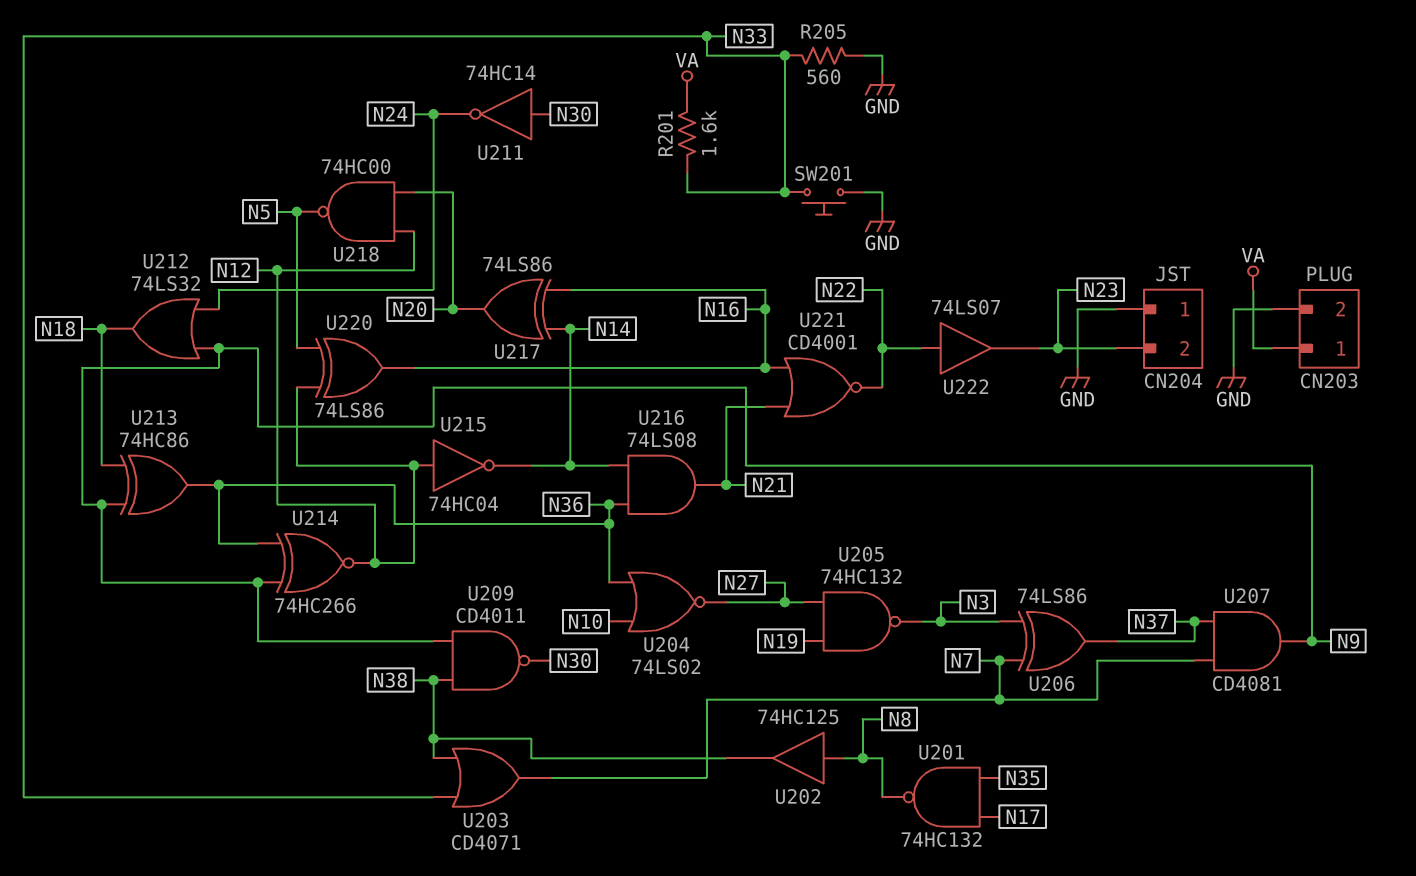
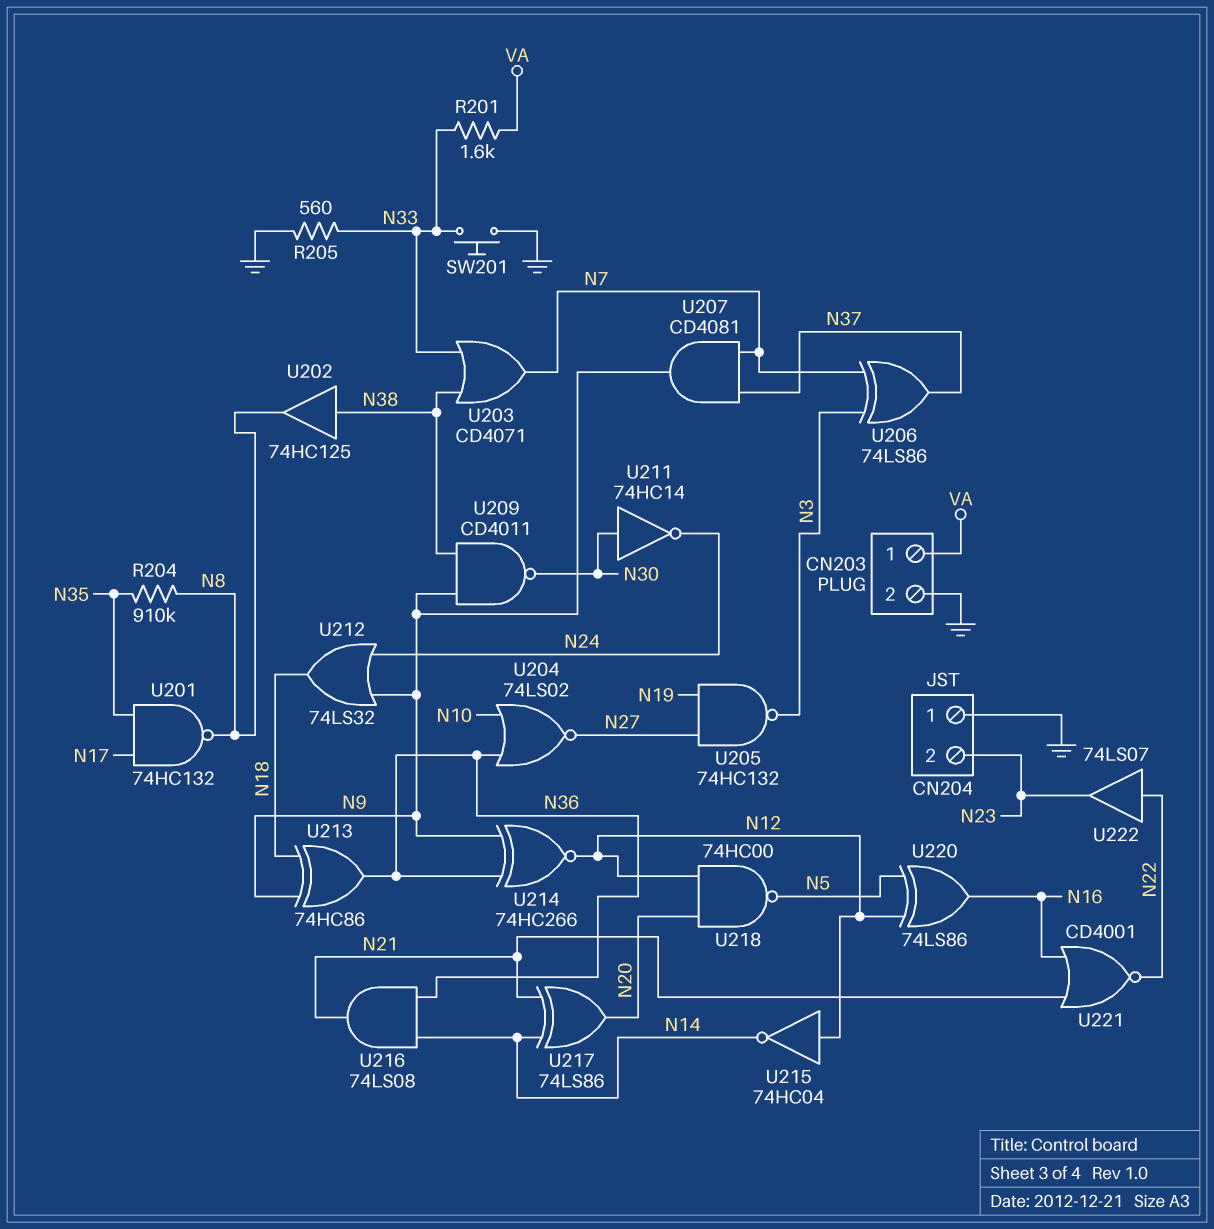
R204: none -> 910k (N8, N35)
U202: buffer 74HC125 (in N8, out N38) -> buffer 74HC125 (in N38, out N8)
U217: XOR 74LS86 (in N14, in N16, out N20) -> XOR 74LS86 (in N14, in N21, out N20)

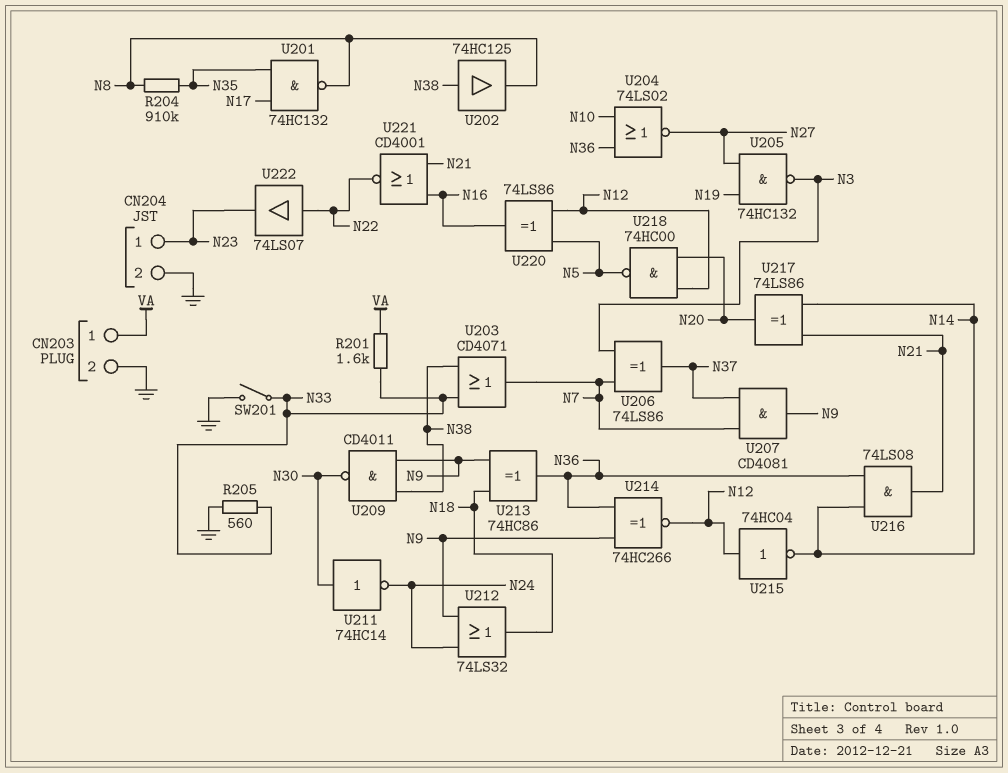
CN204 pin 1: GND -> N23
CN204 pin 2: N23 -> GND
SW201: button (GND, N33) -> switch (GND, N33)

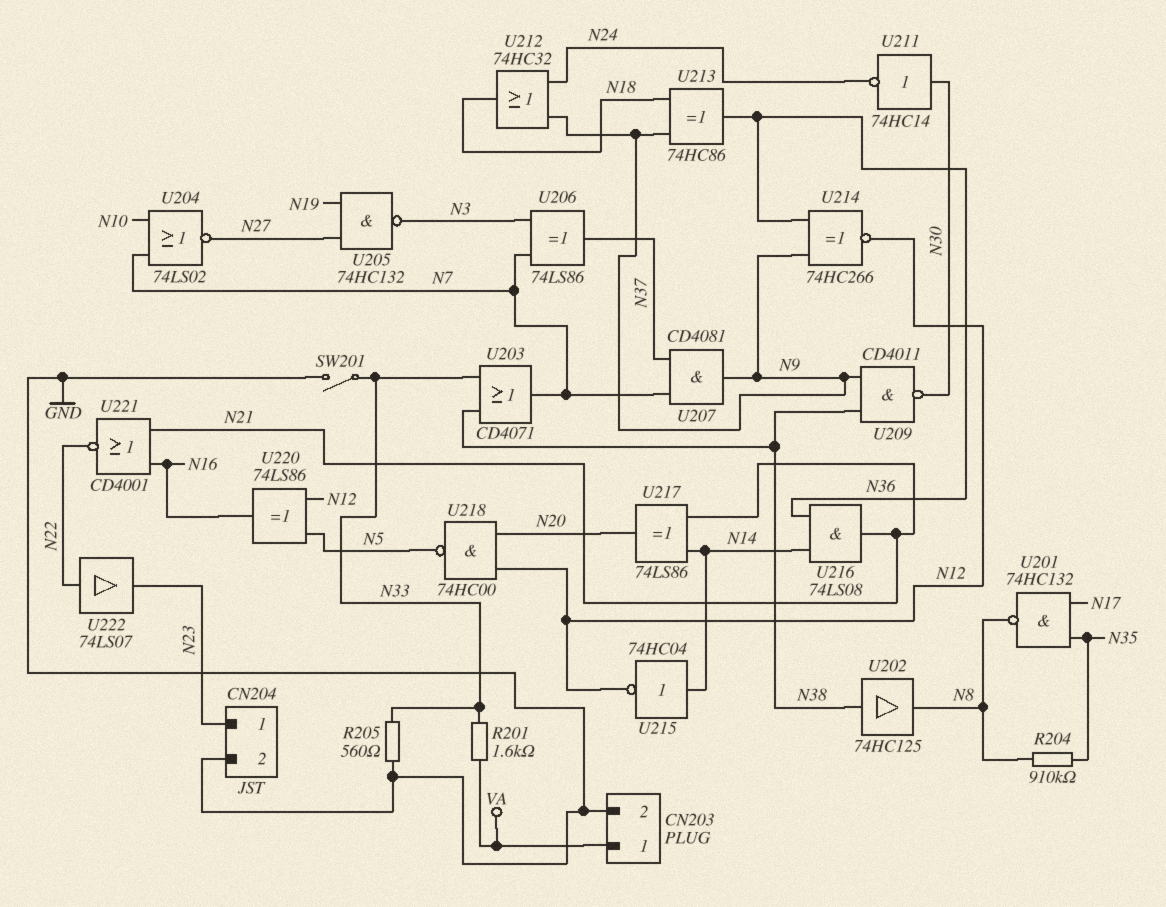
U204: NOR 74LS02 (in N10, in N36, out N27) -> NOR 74LS02 (in N7, in N10, out N27)
U212: OR 74LS32 (in N9, in N24, out N18) -> OR 74HC32 (in N9, in N24, out N18)
U215: NOT 74HC04 (in N12, out N14) -> NOT 74HC04 (in N14, out N12)

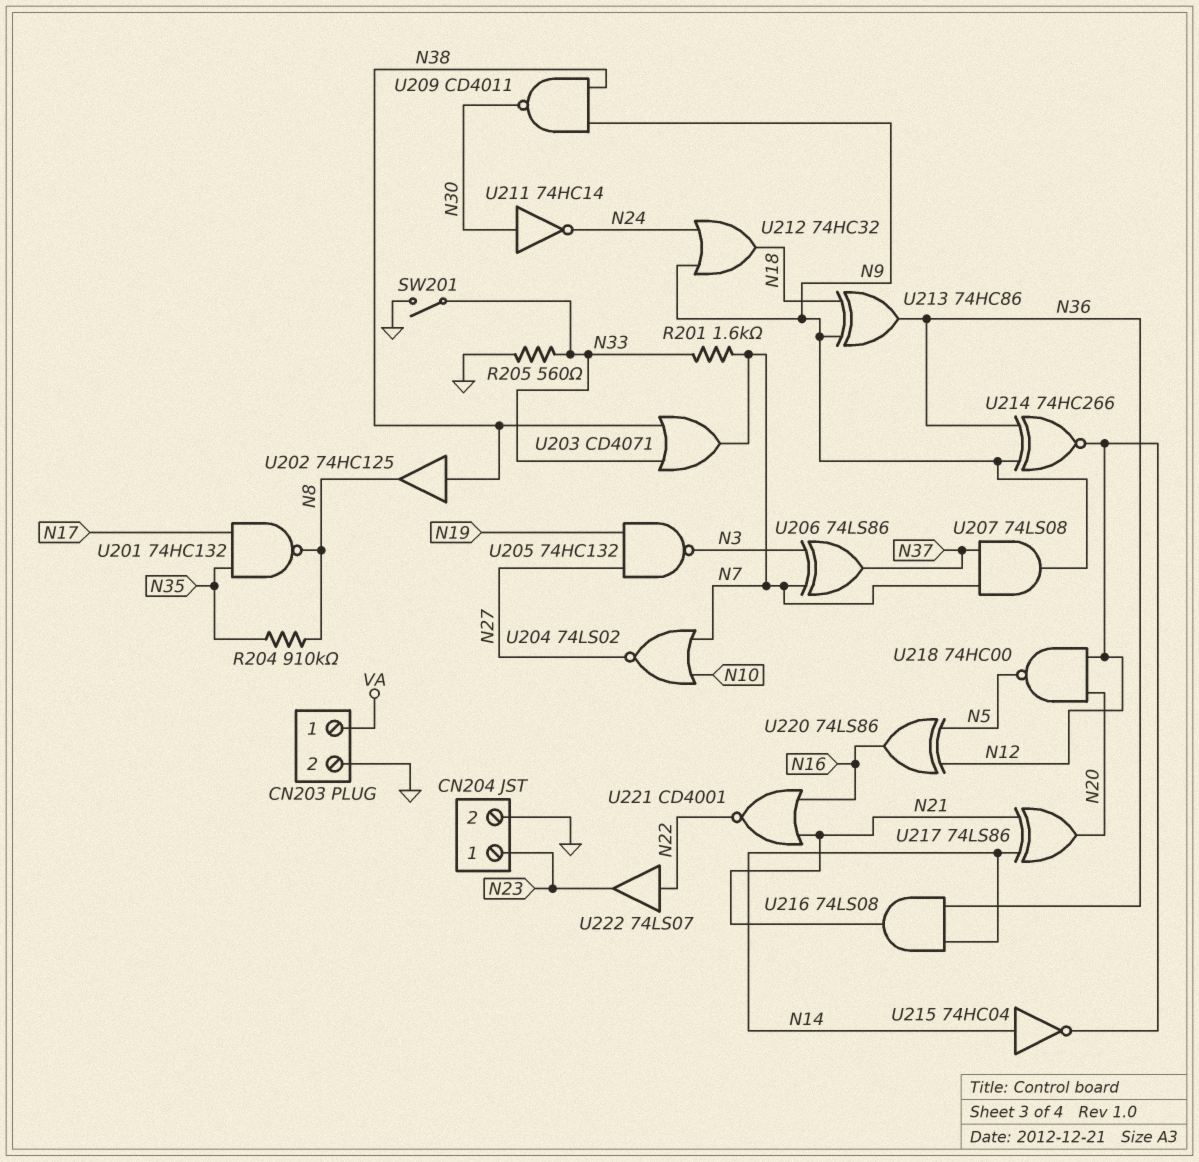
R201: 1.6k (N33, VA) -> 1.6k (N7, N33)
U207: AND CD4081 (in N7, in N37, out N9) -> AND 74LS08 (in N7, in N37, out N9)

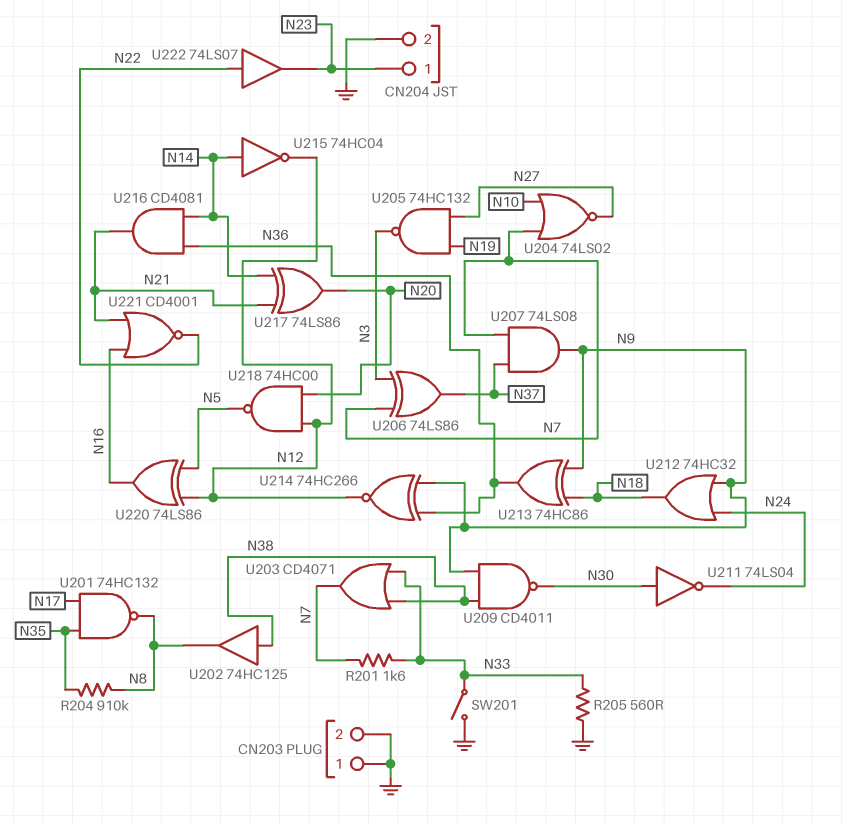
CN203 pin 1: VA -> GND
U211: NOT 74HC14 (in N30, out N24) -> NOT 74LS04 (in N30, out N24)
U216: AND 74LS08 (in N14, in N36, out N21) -> AND CD4081 (in N14, in N36, out N21)

